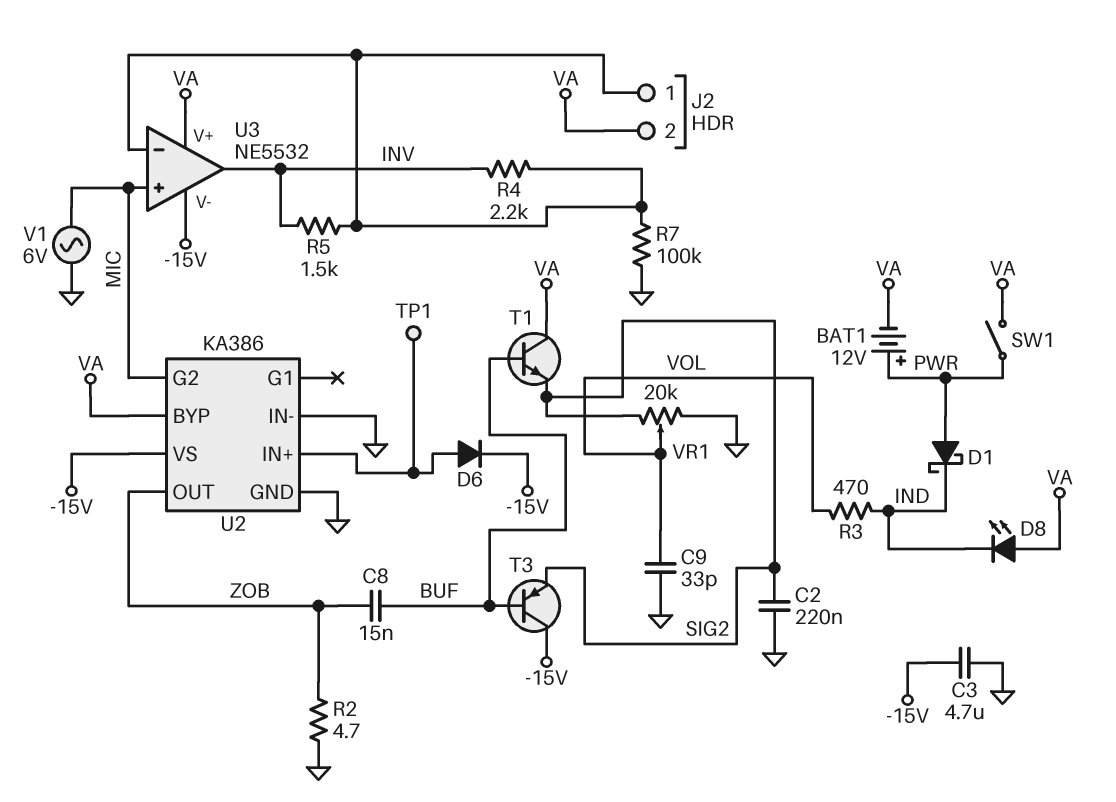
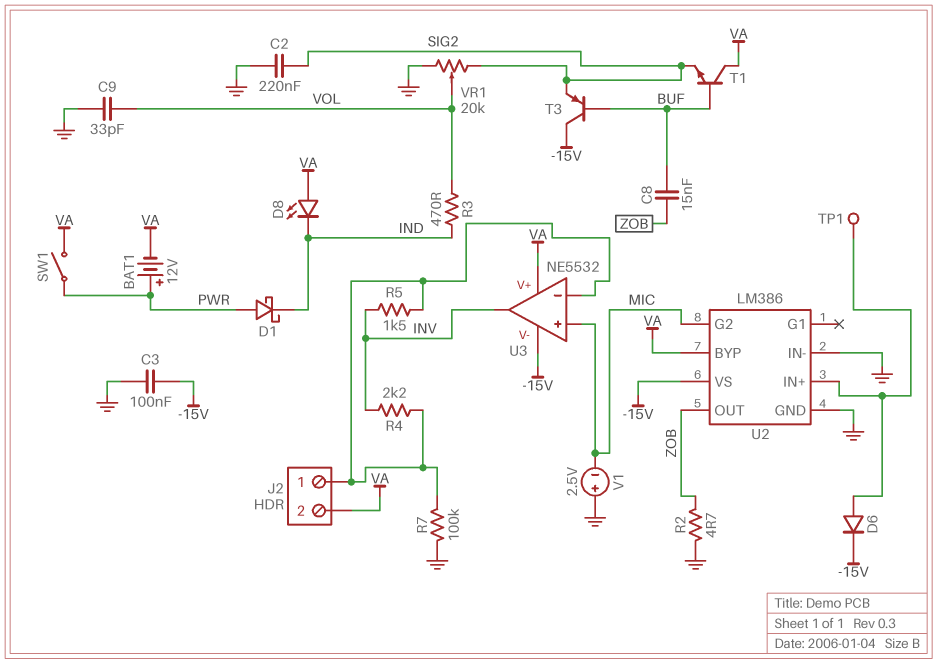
C3: 4.7uF (-15V, GND) -> 100nF (-15V, GND)
U2: KA386 -> LM386
V1: AC 6V (GND, MIC) -> 2.5V (plus GND, minus MIC)

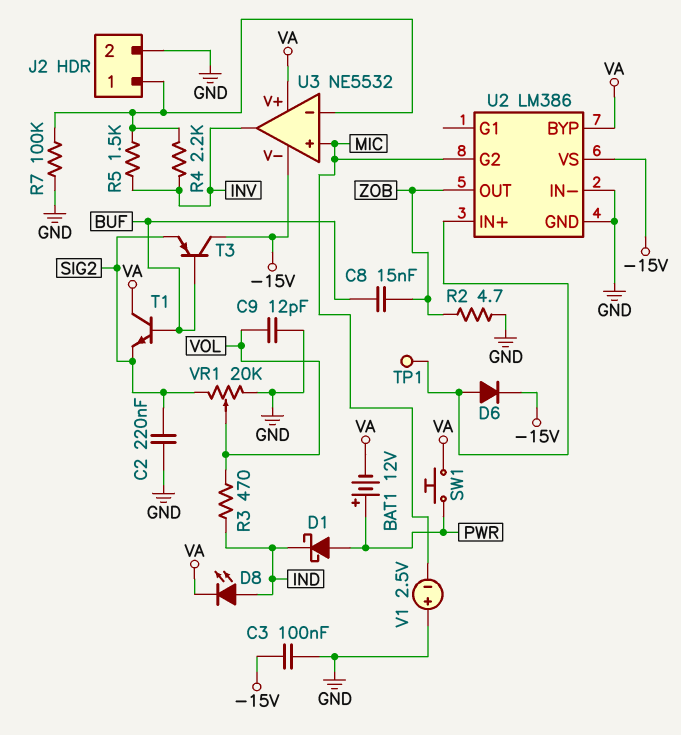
C9: 33pF (GND, VOL) -> 12pF (GND, VOL)
D8: LED (A VA, K IND) -> LED (A IND, K VA)
J2 pin 2: VA -> GND
SW1: switch (PWR, VA) -> button (PWR, VA)

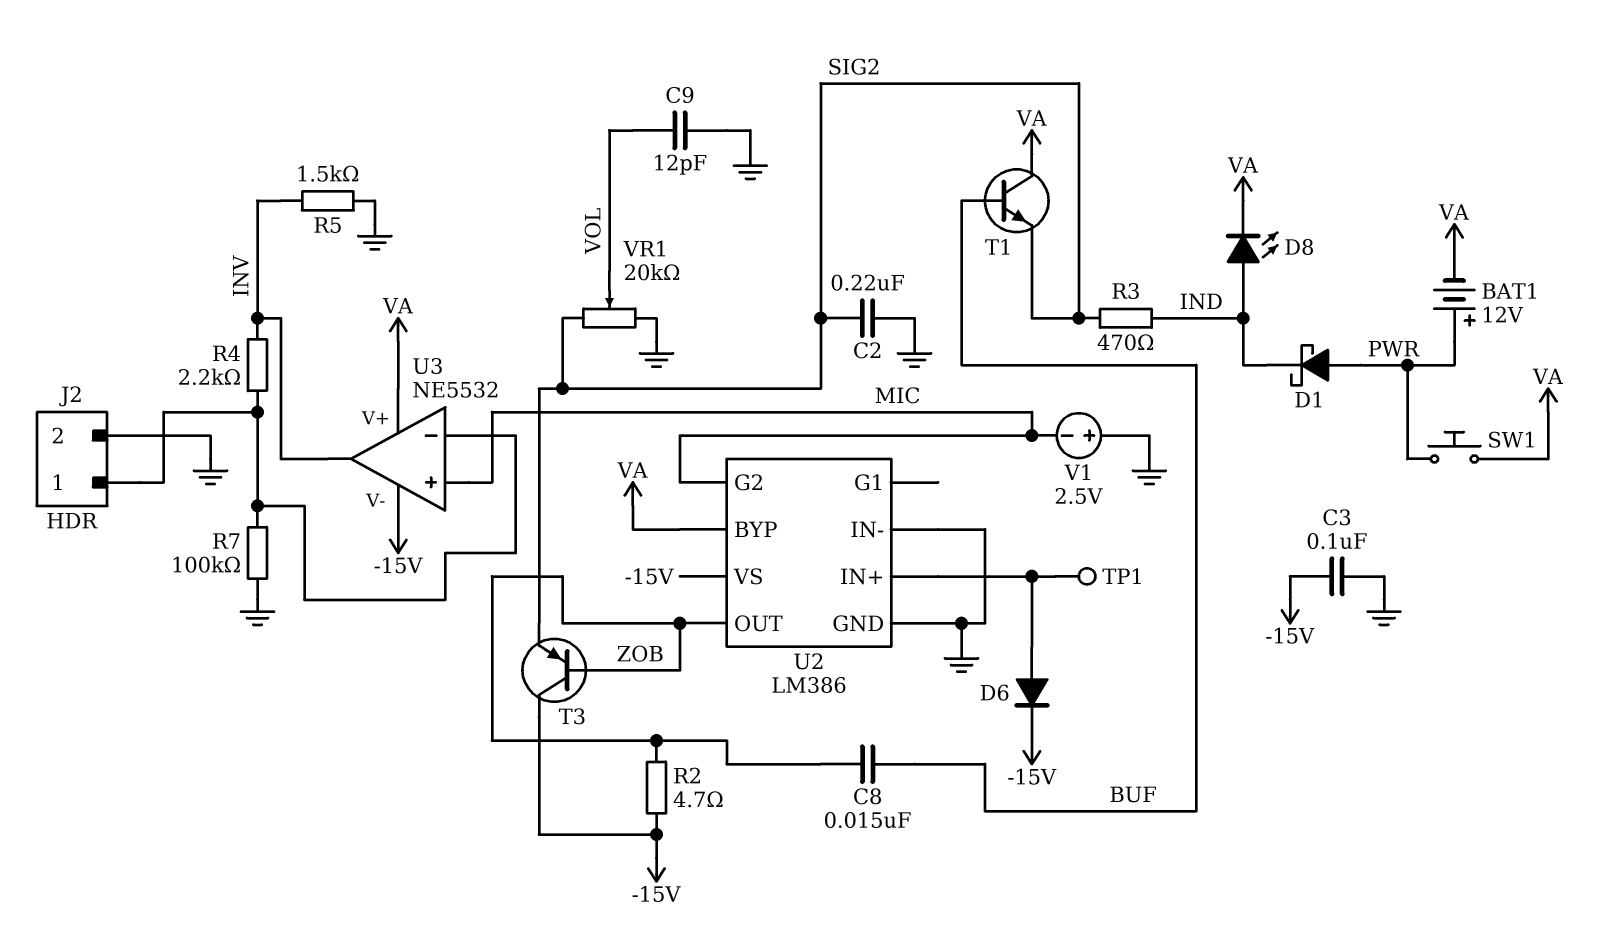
R2: 4.7 (GND, ZOB) -> 4.7 (-15V, ZOB)
R3: 470 (IND, VOL) -> 470 (IND, SIG2)
R5: 1.5k (INV, J2/1) -> 1.5k (GND, INV)
T3: PNP (B BUF, C -15V, E SIG2) -> PNP (B ZOB, C -15V, E SIG2)

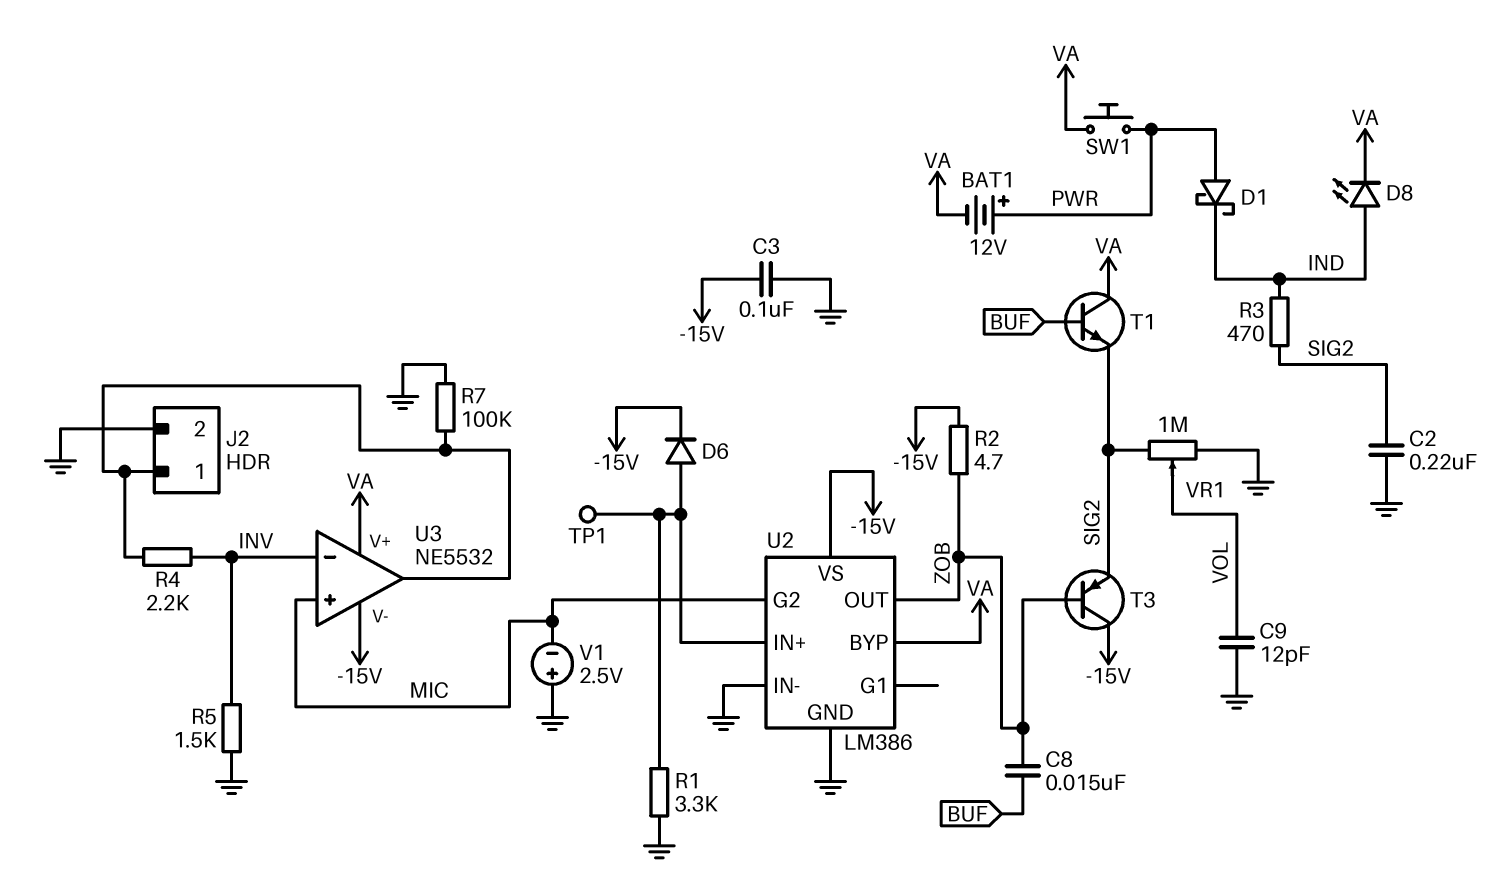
R1: none -> 3.3k (GND, U2/IN+)
U3 pin in-: J2/1 -> INV
U3 pin out: INV -> J2/1
VR1: 20k (GND, SIG2, wiper VOL) -> 1M (GND, SIG2, wiper VOL)

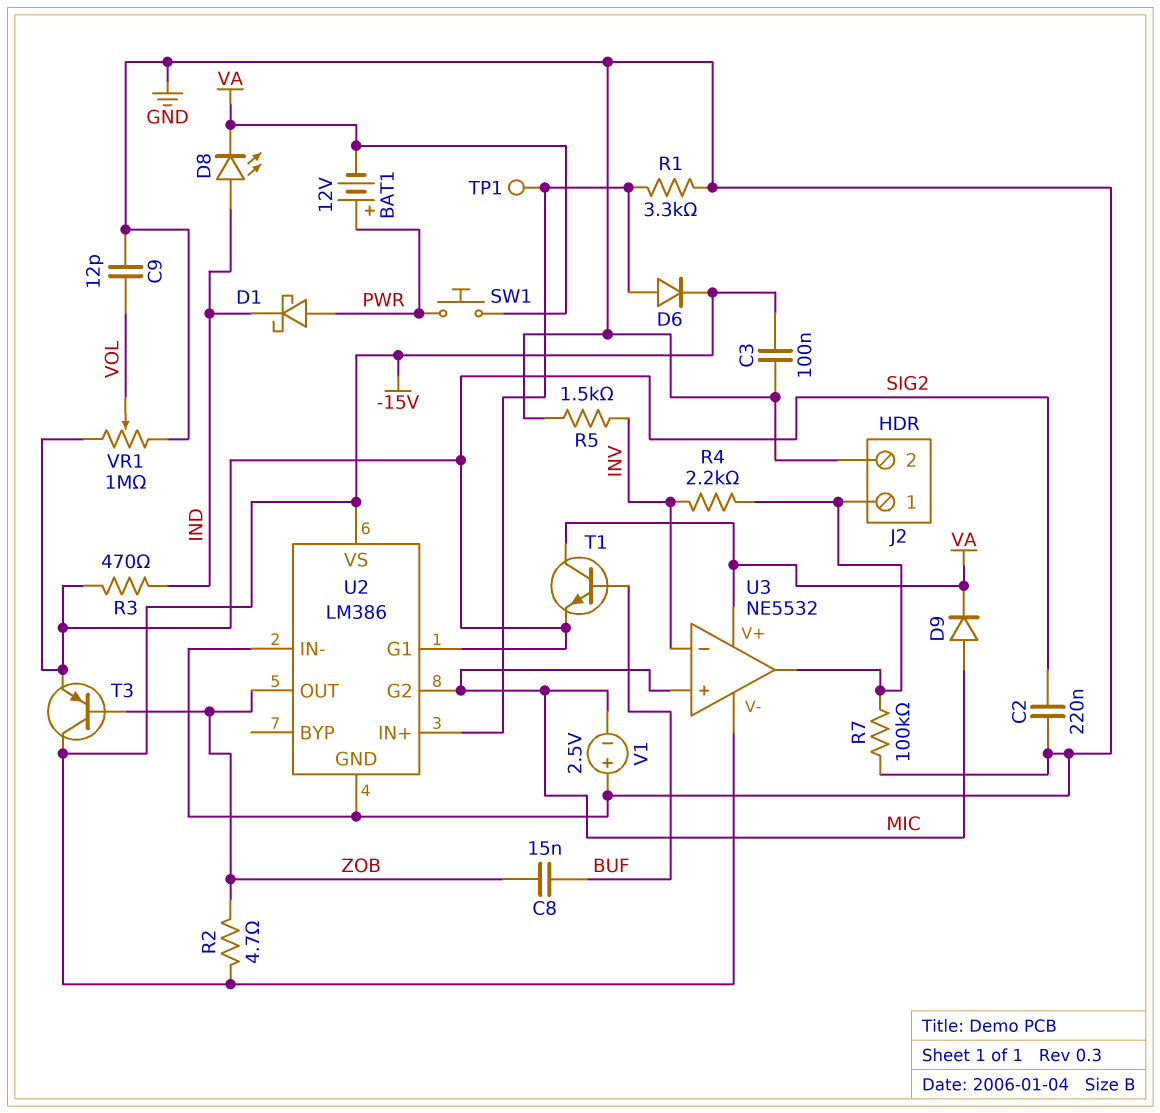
D9: none -> diode (A MIC, K VA)
U2 pin BYP: VA -> none
U2 pin G1: none -> SIG2

